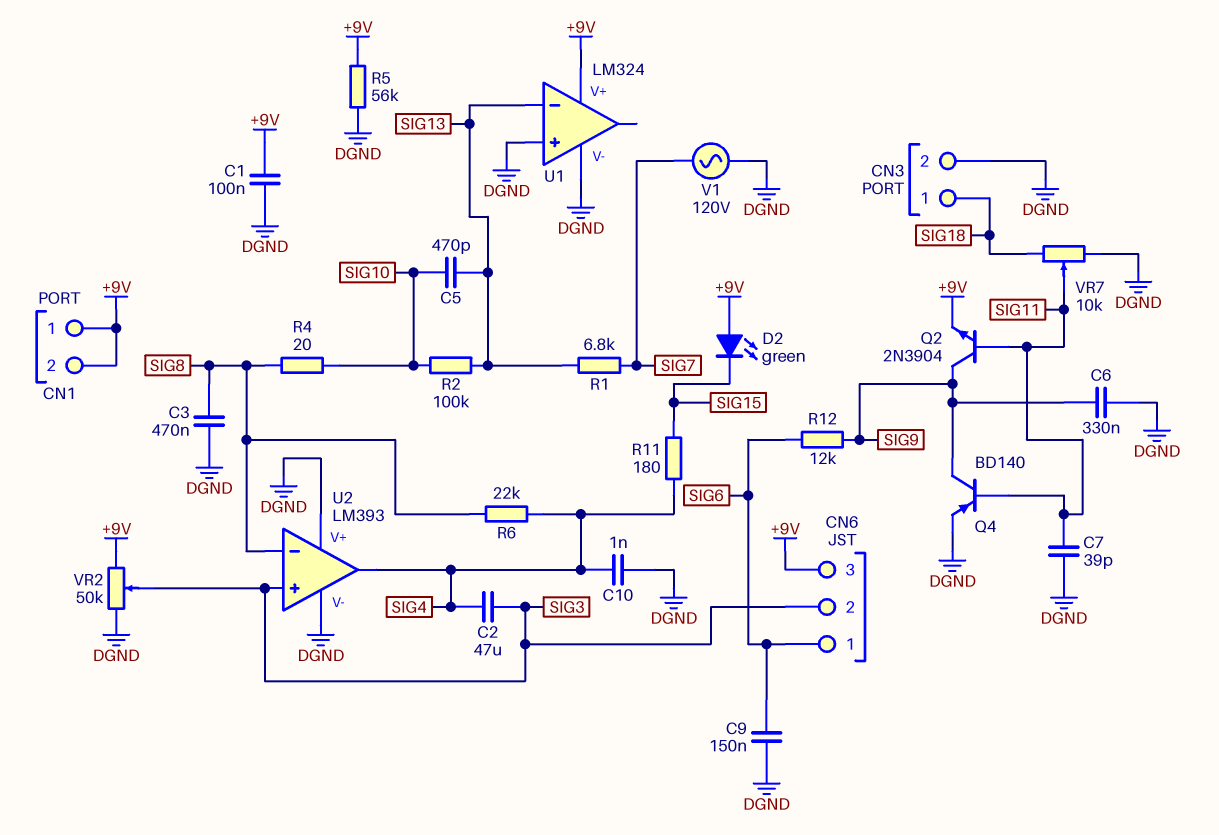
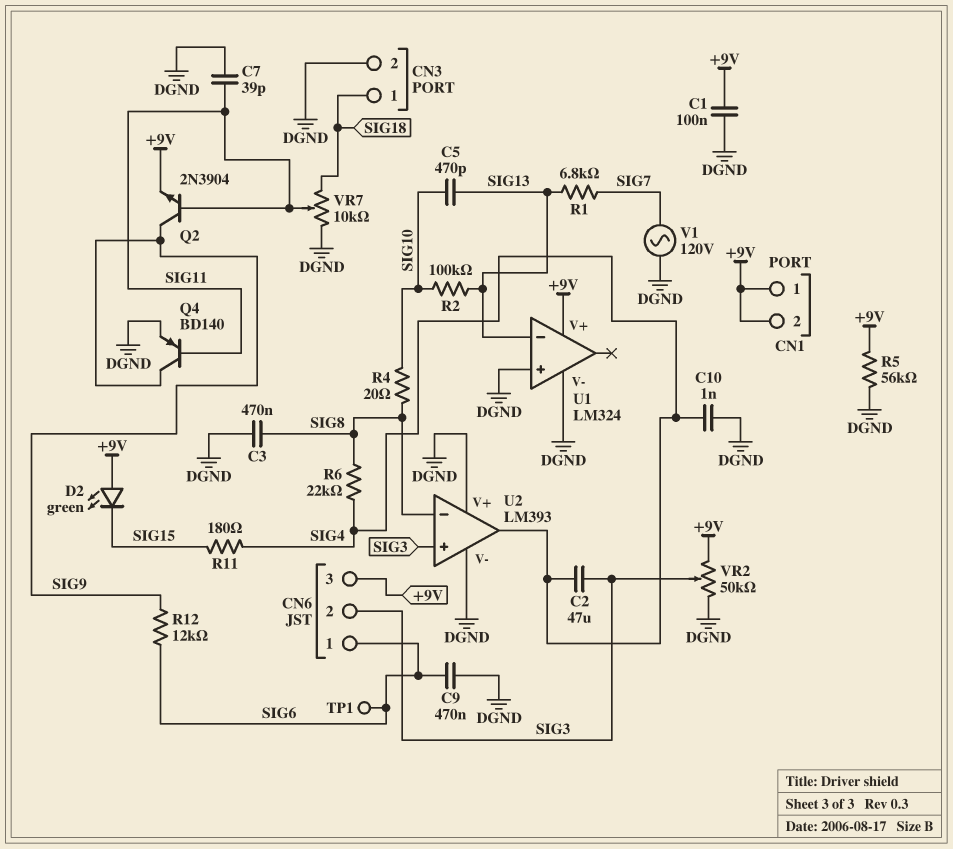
C6: 330nF (DGND, SIG9) -> none
C9: 150nF (DGND, SIG6) -> 470nF (DGND, SIG6)
TP1: none -> test point (SIG6)

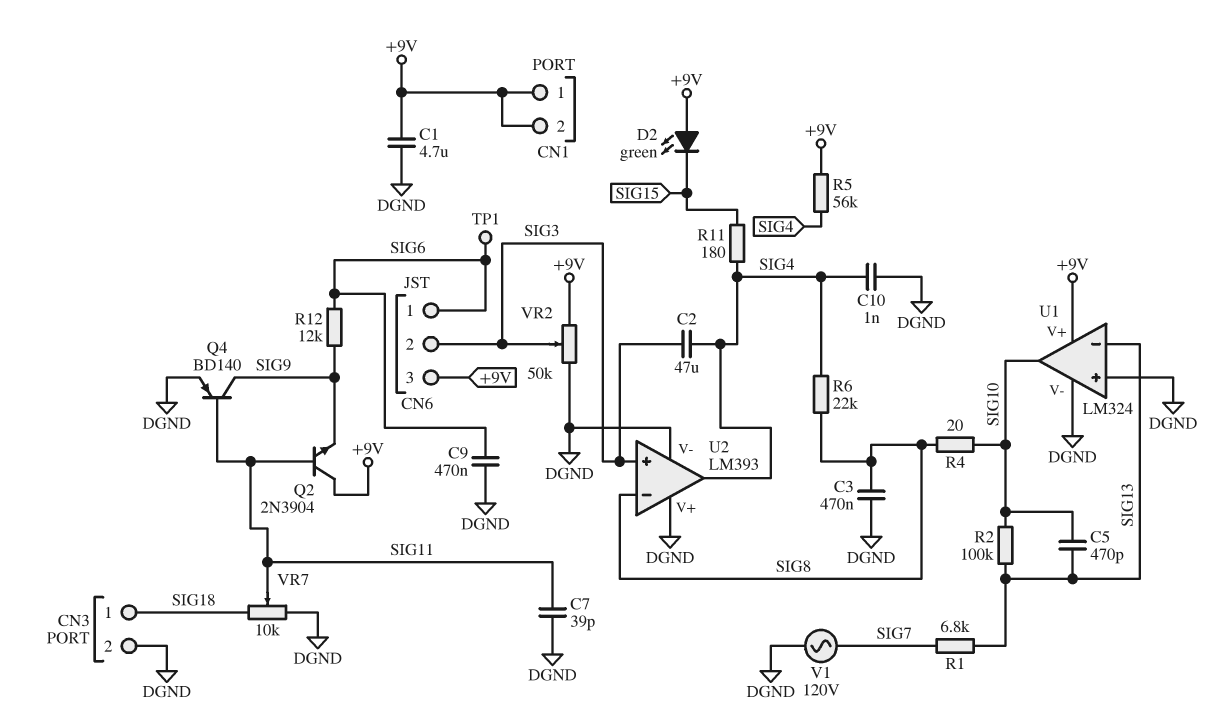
C1: 100nF (+9V, DGND) -> 4.7uF (+9V, DGND)
Q2: NPN 2N3904 (B SIG11, C SIG9, E +9V) -> NPN 2N3904 (B SIG11, C +9V, E SIG9)
R5: 56k (+9V, DGND) -> 56k (+9V, SIG4)
U1 pin out: none -> SIG10

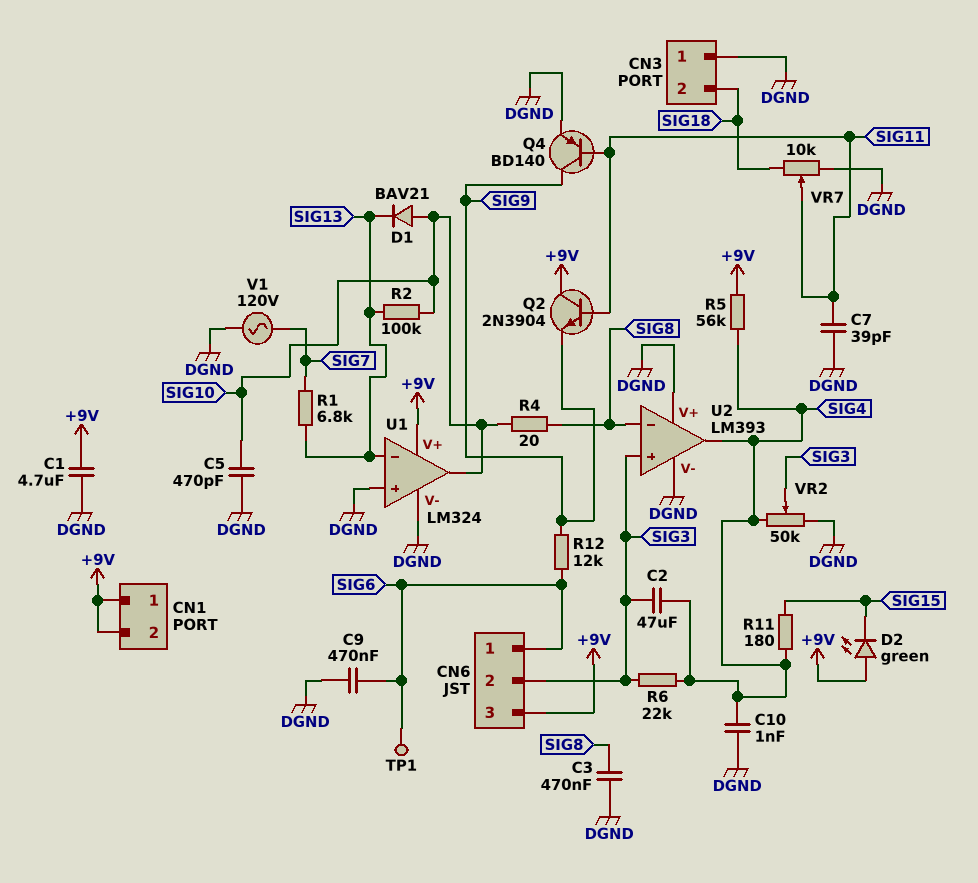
C5: 470pF (SIG10, SIG13) -> 470pF (DGND, SIG10)
CN3 pin 1: SIG18 -> DGND
CN3 pin 2: DGND -> SIG18
D1: none -> diode BAV21 (A SIG10, K SIG13)
R6: 22k (SIG4, SIG8) -> 22k (SIG3, SIG4)
VR2: 50k (+9V, DGND, wiper SIG3) -> 50k (DGND, SIG4, wiper SIG3)

